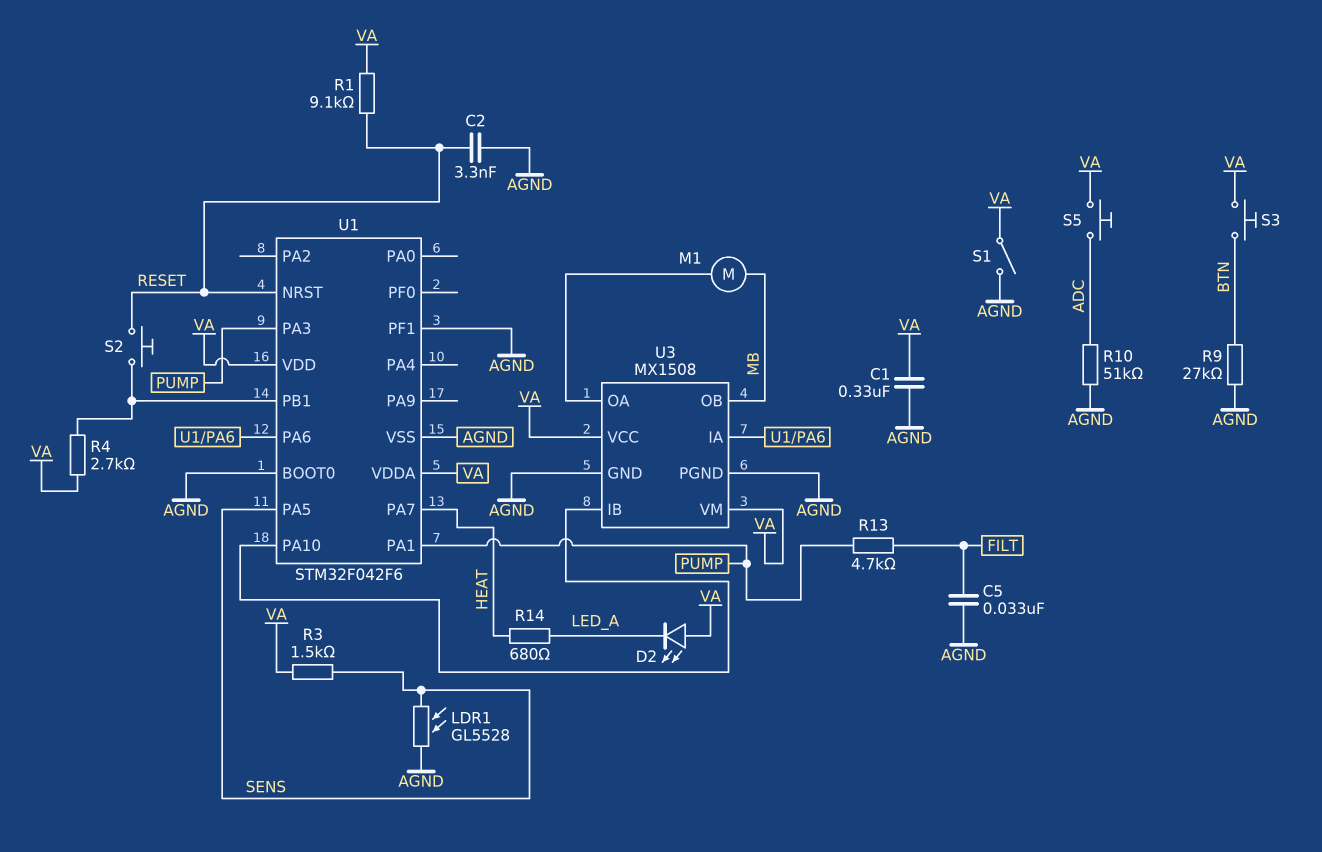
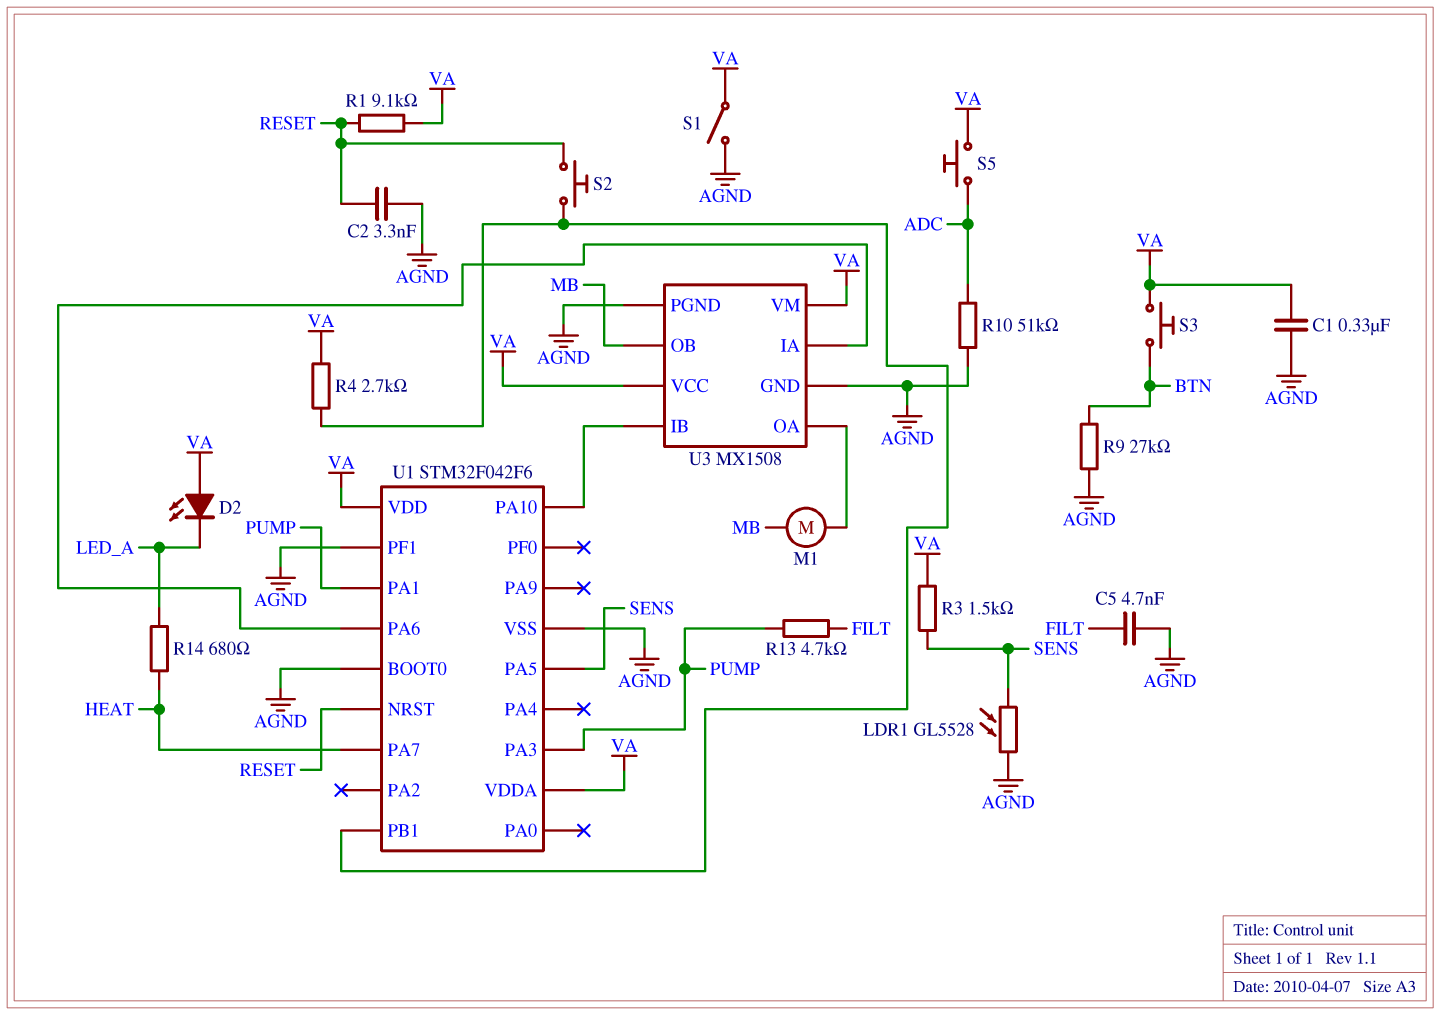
C5: 33nF (AGND, FILT) -> 4.7nF (AGND, FILT)

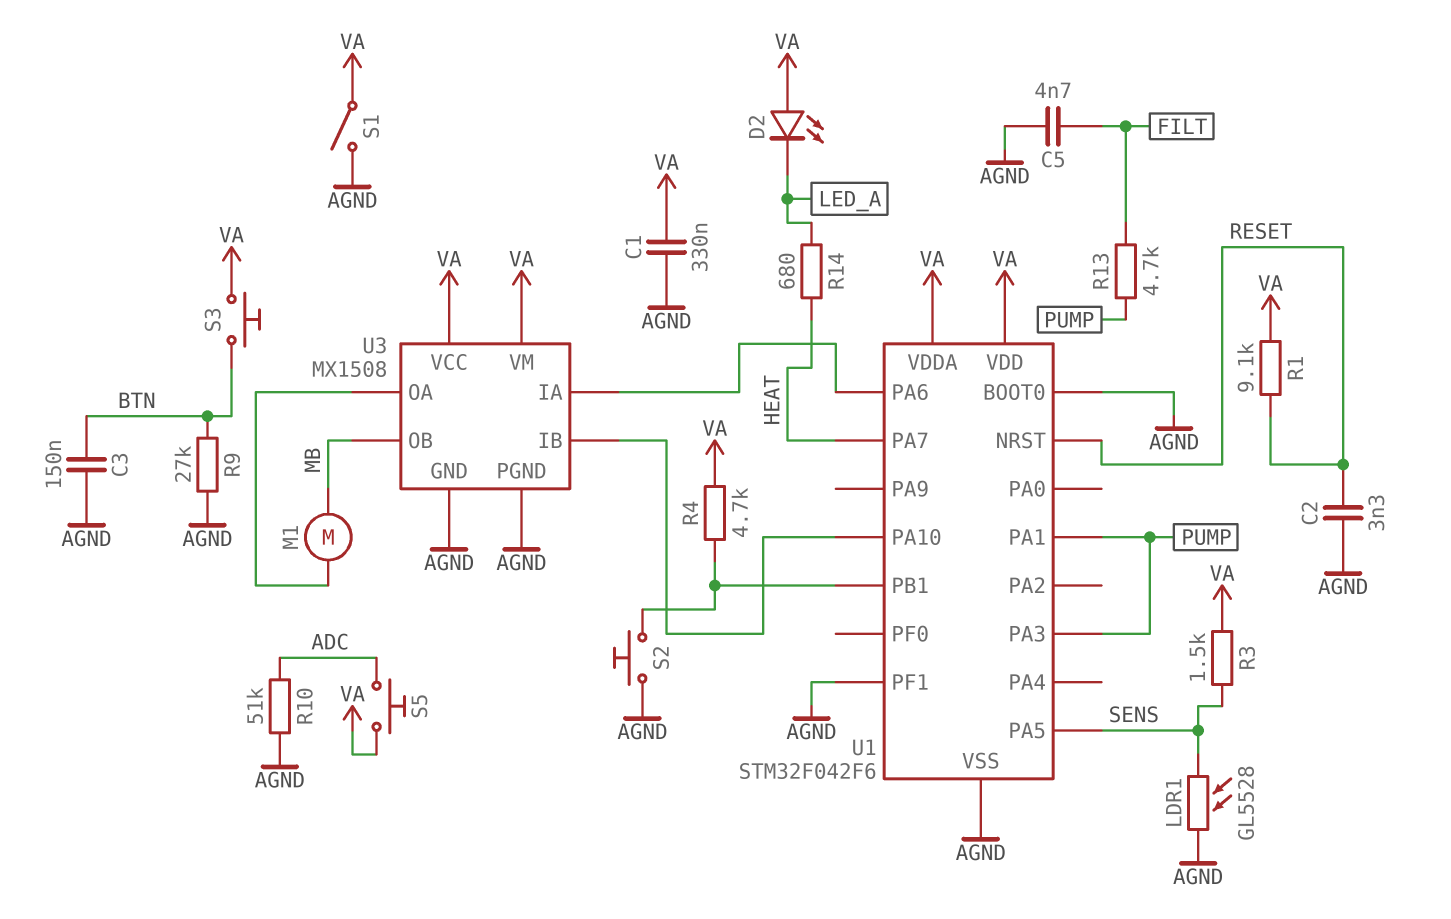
C3: none -> 150nF (AGND, BTN)
R4: 2.7k (U1/PB1, VA) -> 4.7k (U1/PB1, VA)
S2: button (RESET, U1/PB1) -> button (AGND, U1/PB1)

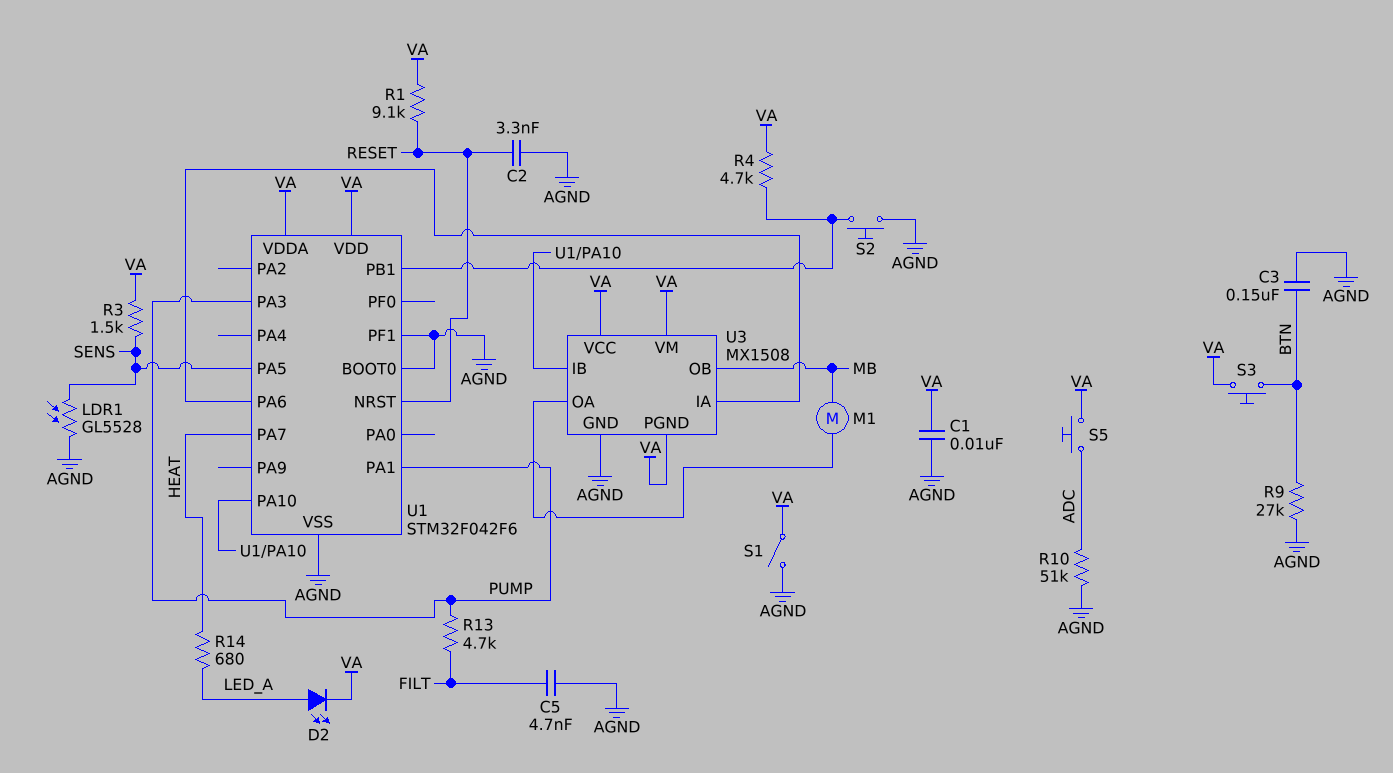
C1: 330nF (AGND, VA) -> 10nF (AGND, VA)
D2: LED (A VA, K LED_A) -> LED (A LED_A, K VA)
U3 pin PGND: AGND -> VA

